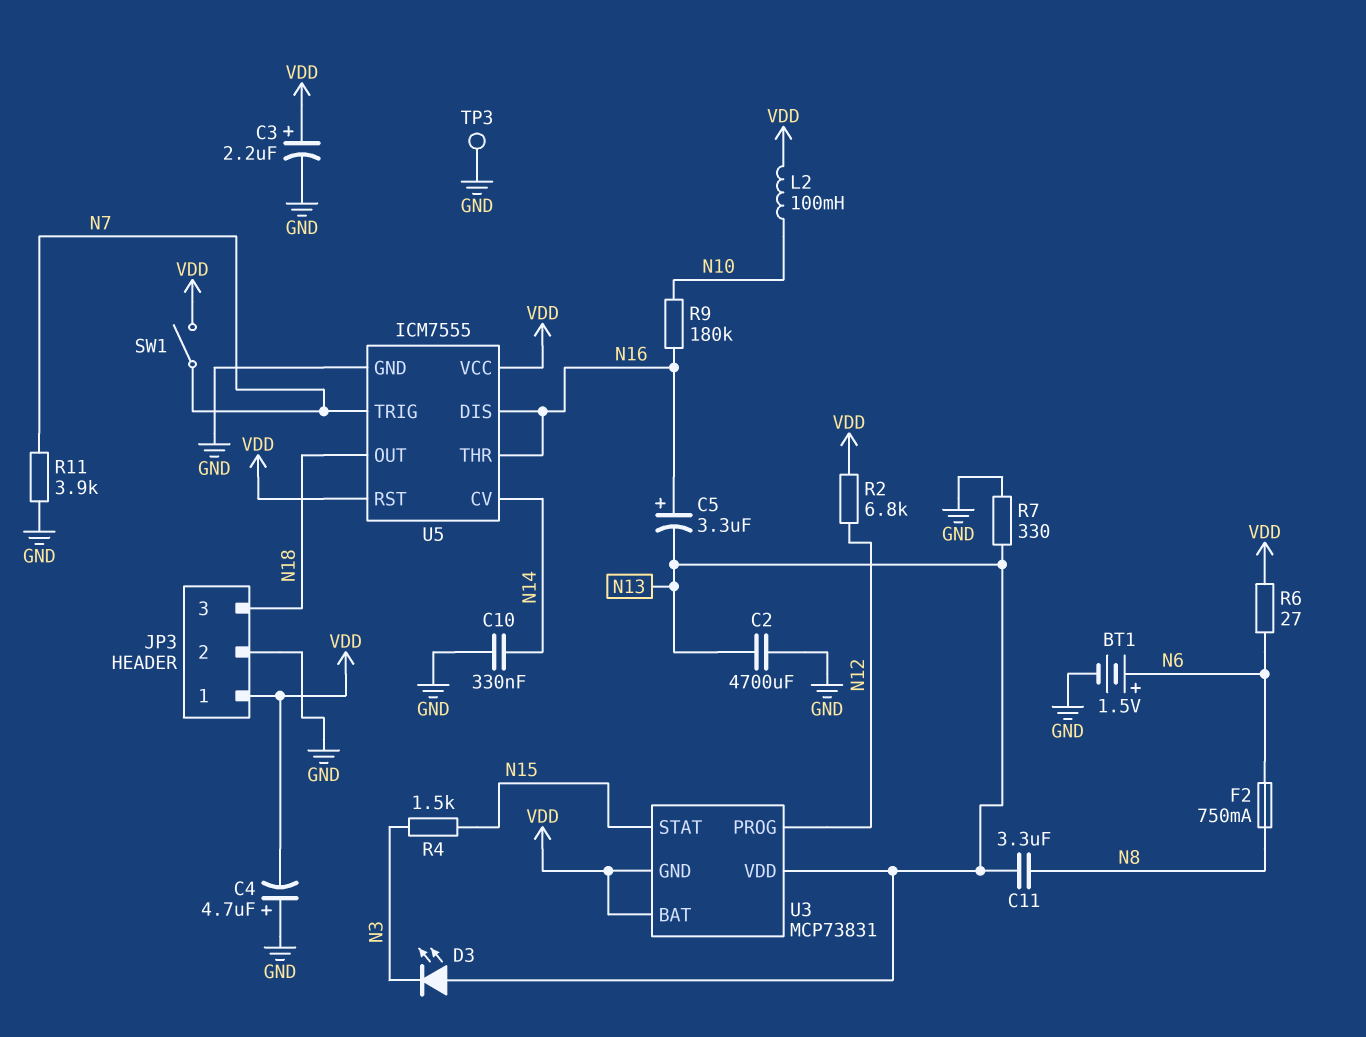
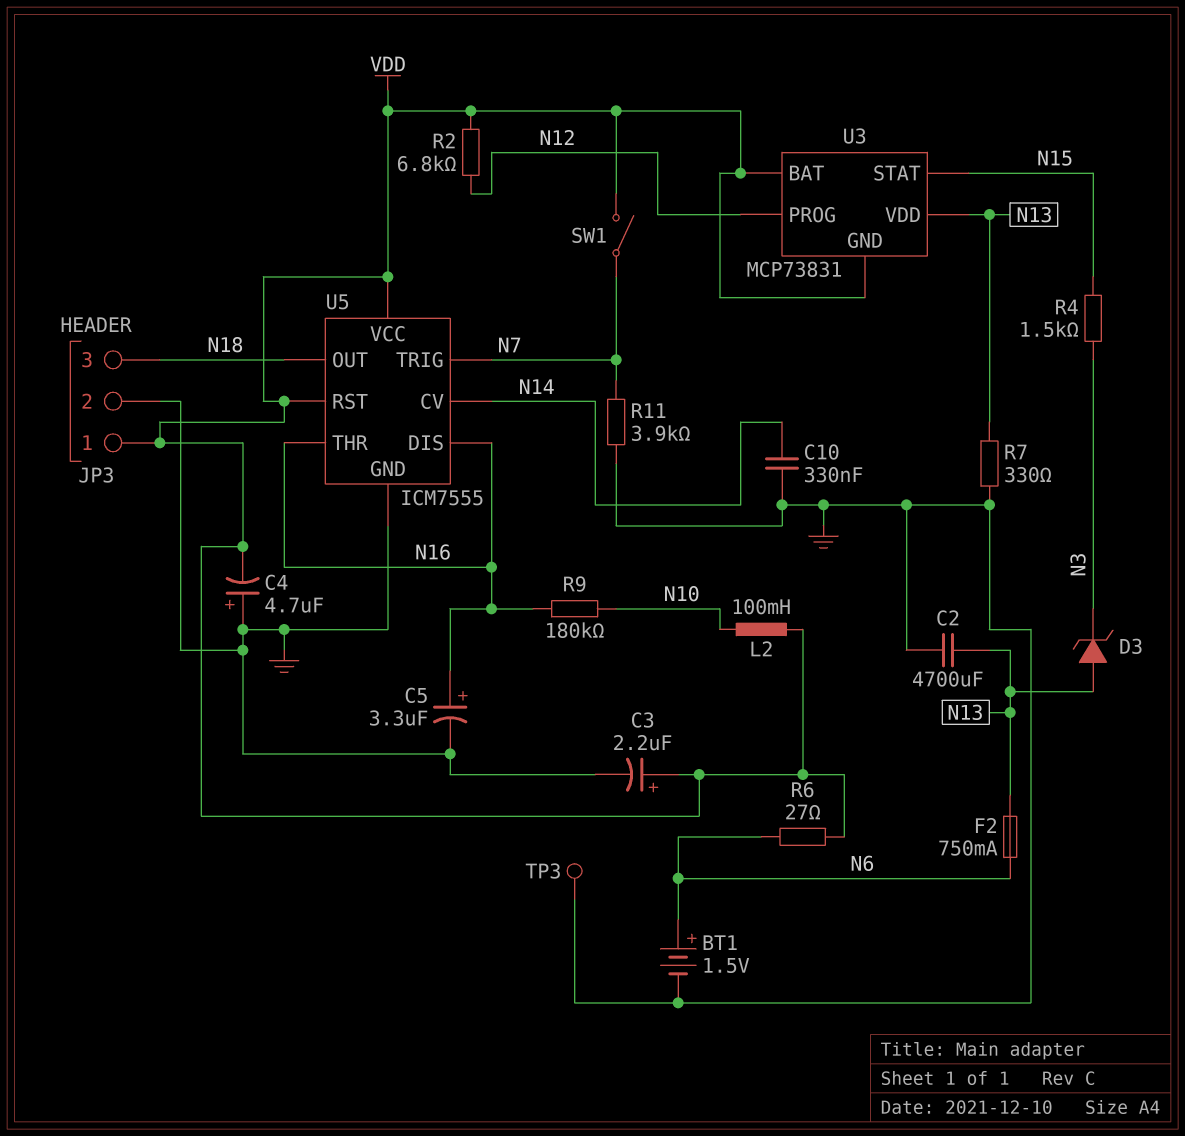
C5: 3.3uF (plus N16, minus N13) -> 3.3uF (plus N16, minus GND)
C11: 3.3uF (N8, N13) -> none
D3: LED (A N13, K N3) -> zener (A N13, K N3)
F2: 750mA (N6, N8) -> 750mA (N6, N13)

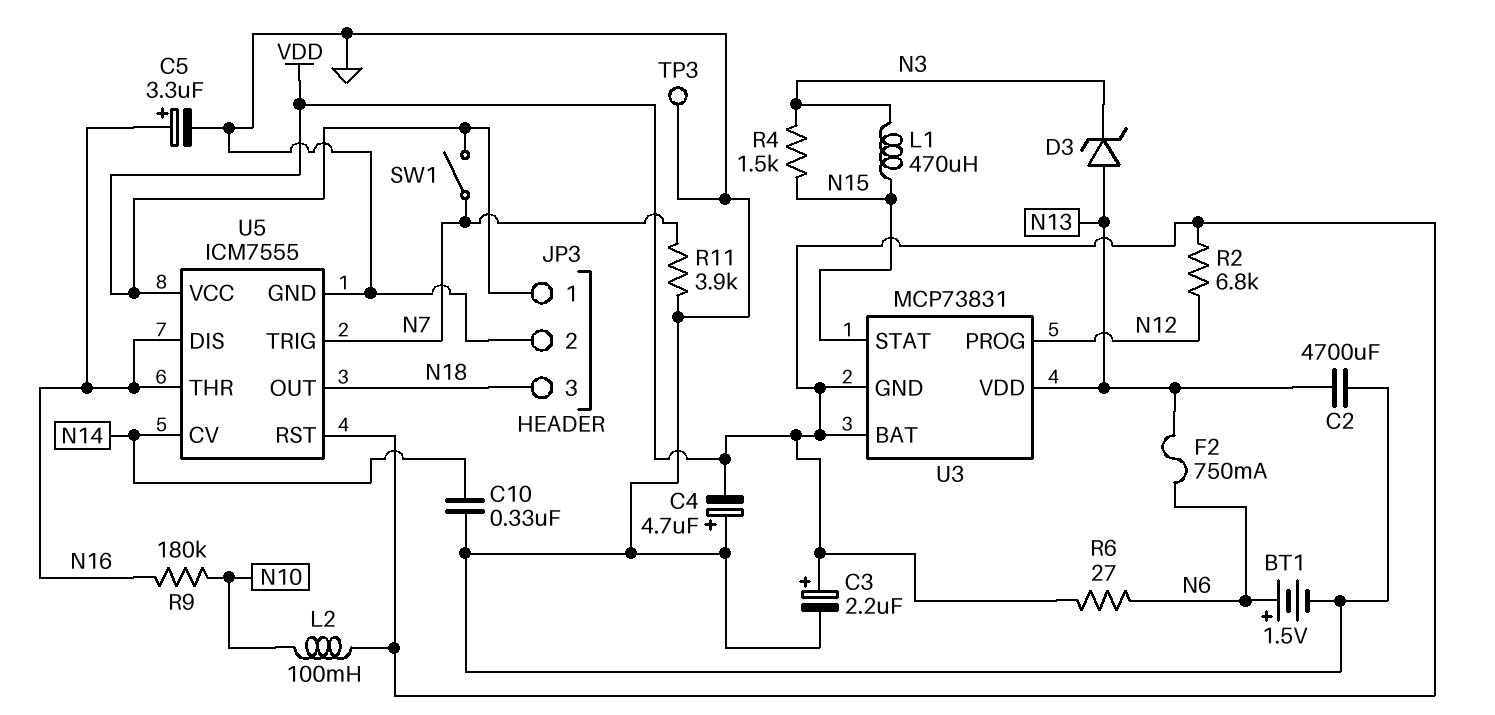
L1: none -> 470uH (N3, N15)
R7: 330 (GND, N13) -> none

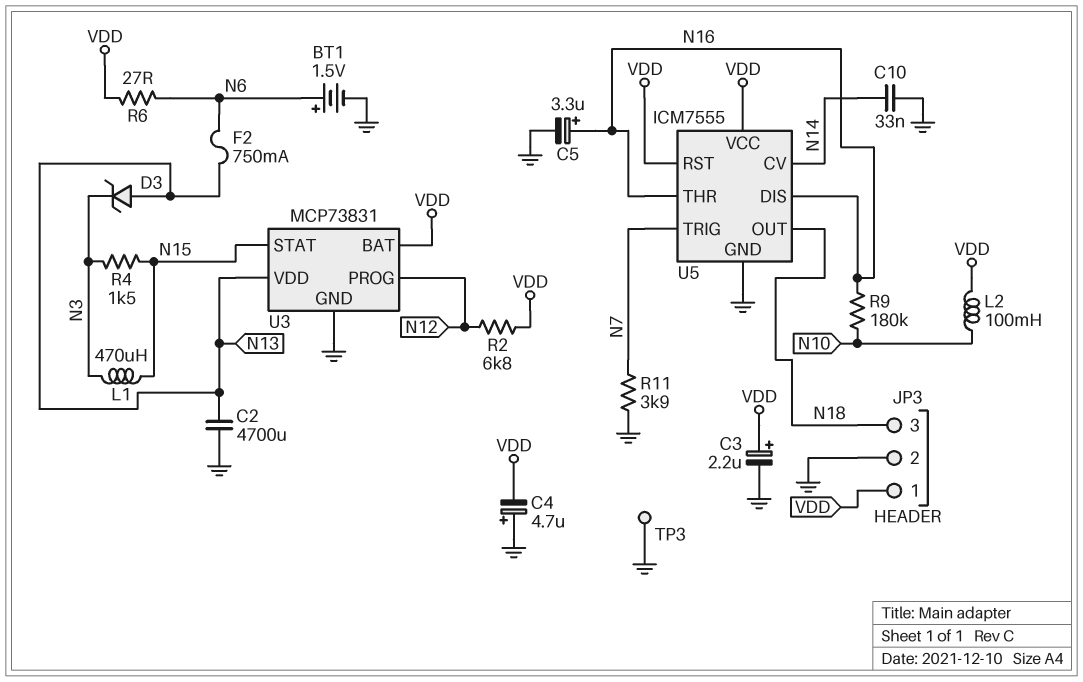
C10: 330nF (GND, N14) -> 33nF (GND, N14)
SW1: switch (N7, VDD) -> none
U3 pin GND: VDD -> GND

